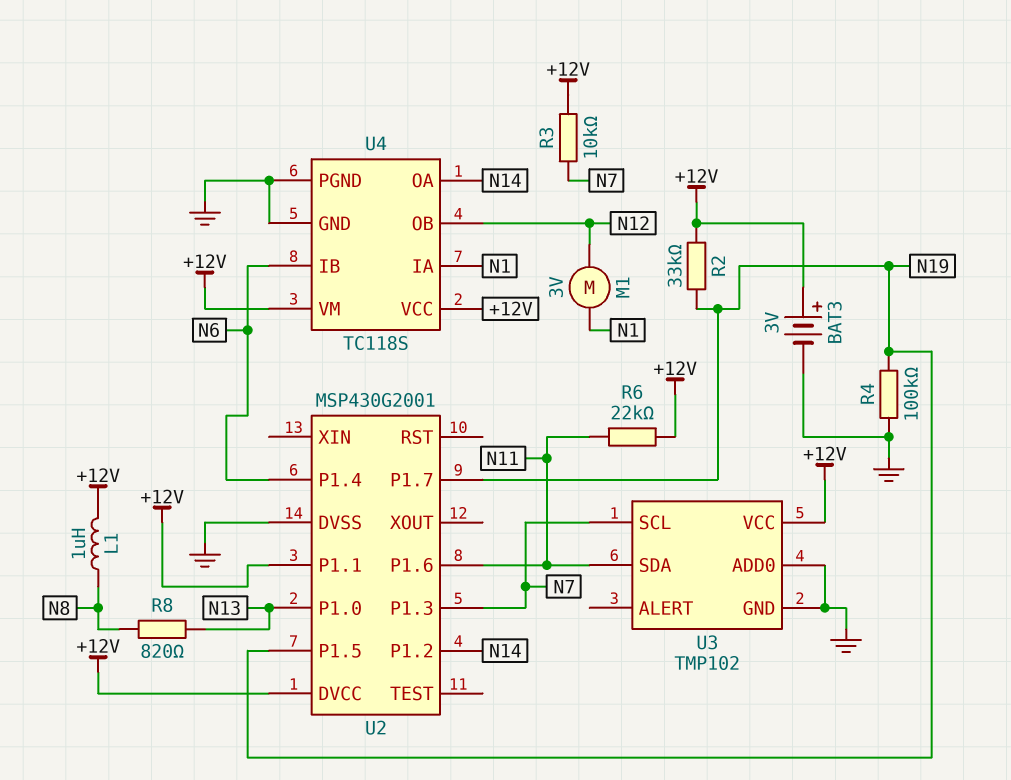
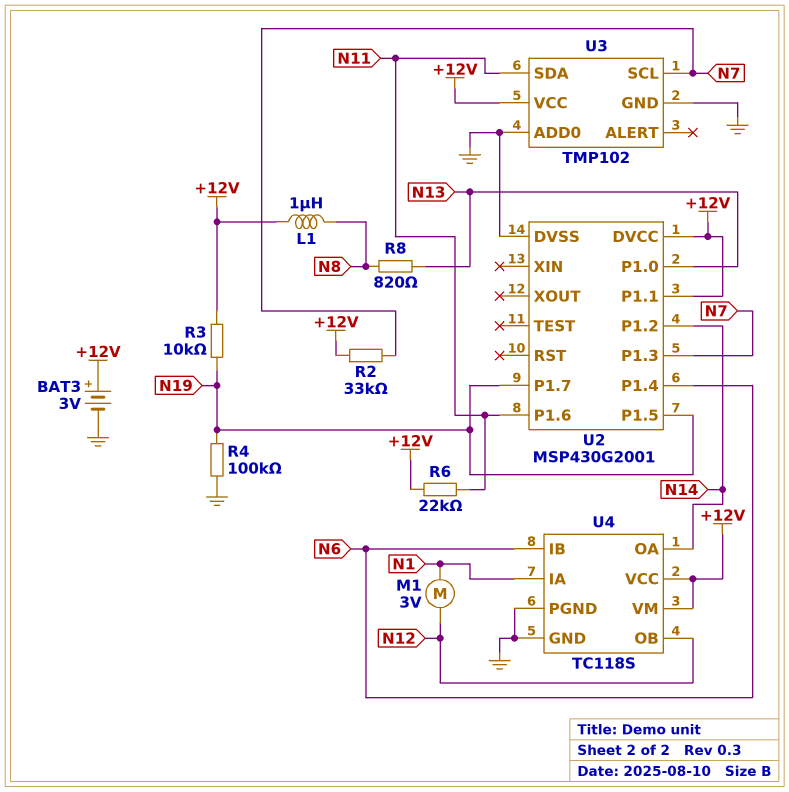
R2: 33k (+12V, N19) -> 33k (+12V, N7)
R3: 10k (+12V, N7) -> 10k (+12V, N19)

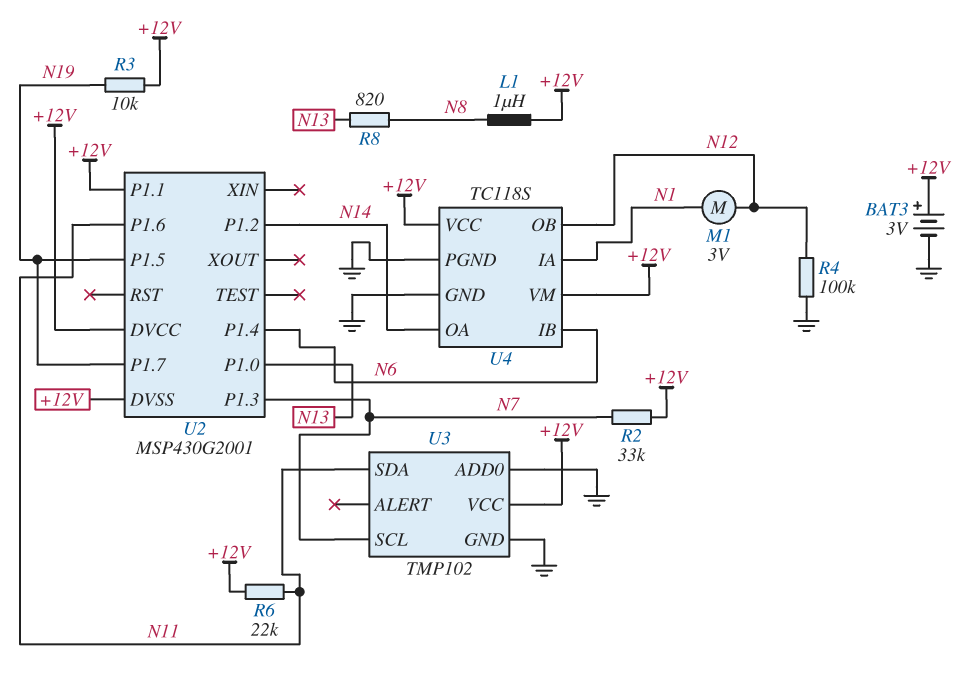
R4: 100k (GND, N19) -> 100k (GND, N12)
U2 pin DVSS: GND -> +12V

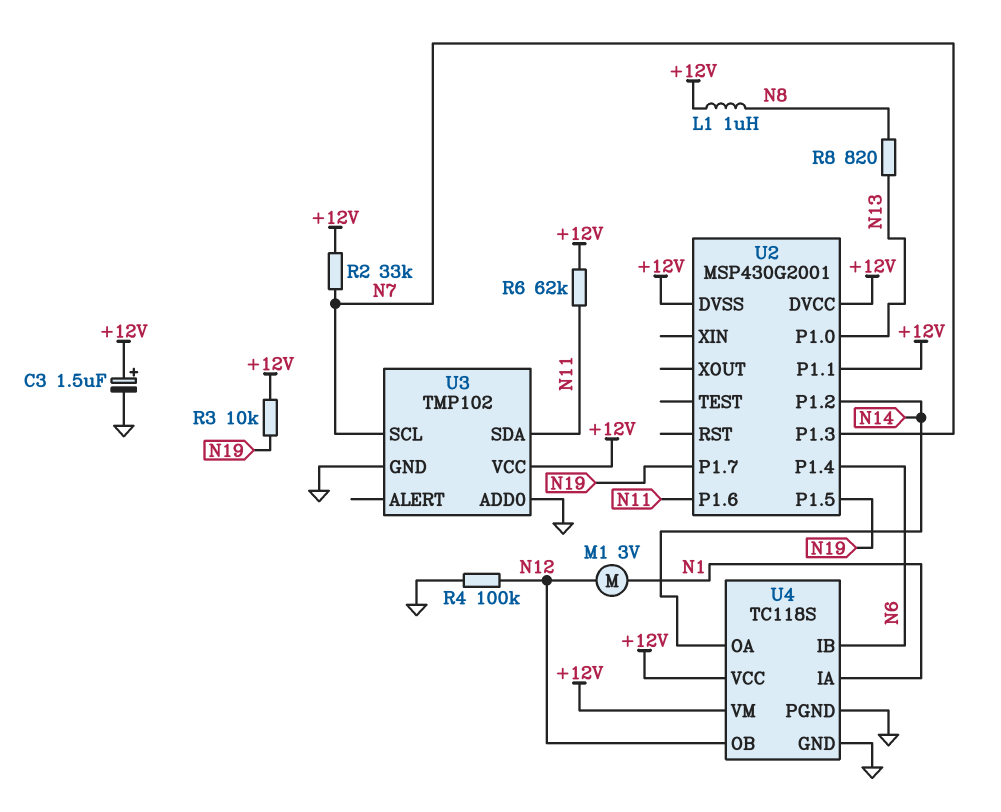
BAT3: 3V (plus +12V, minus GND) -> none
C3: none -> 1.5uF (plus +12V, minus GND)
R6: 22k (+12V, N11) -> 62k (+12V, N11)

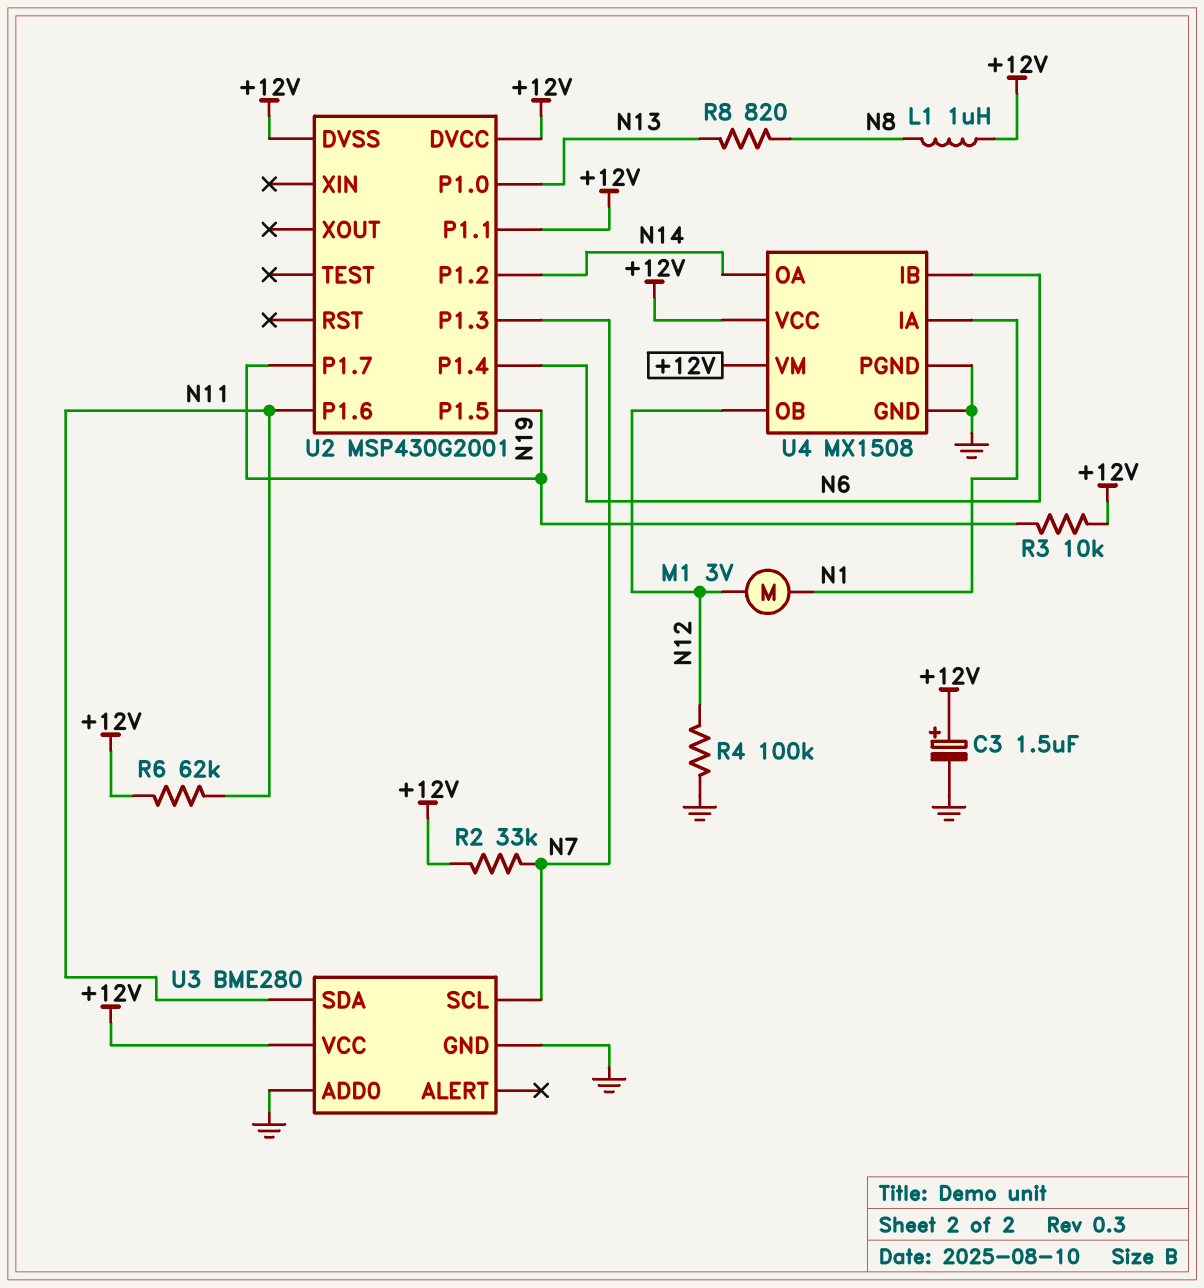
U3: TMP102 -> BME280
U4: TC118S -> MX1508

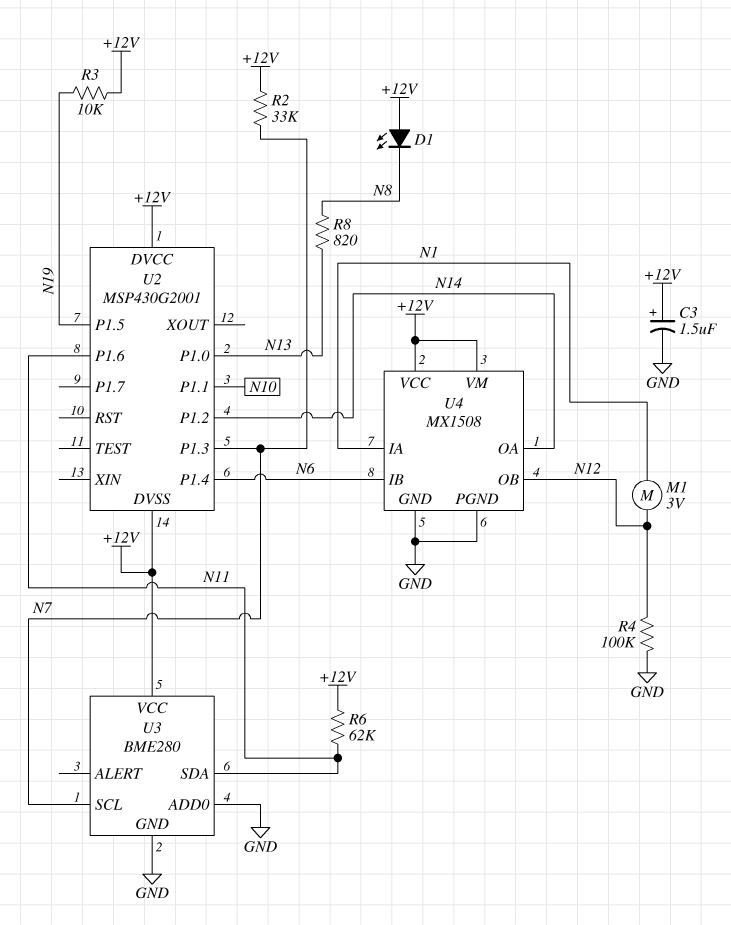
D1: none -> LED (A +12V, K N8)
L1: 1uH (+12V, N8) -> none
U2 pin P1.1: +12V -> N10
U2 pin P1.7: N19 -> none

